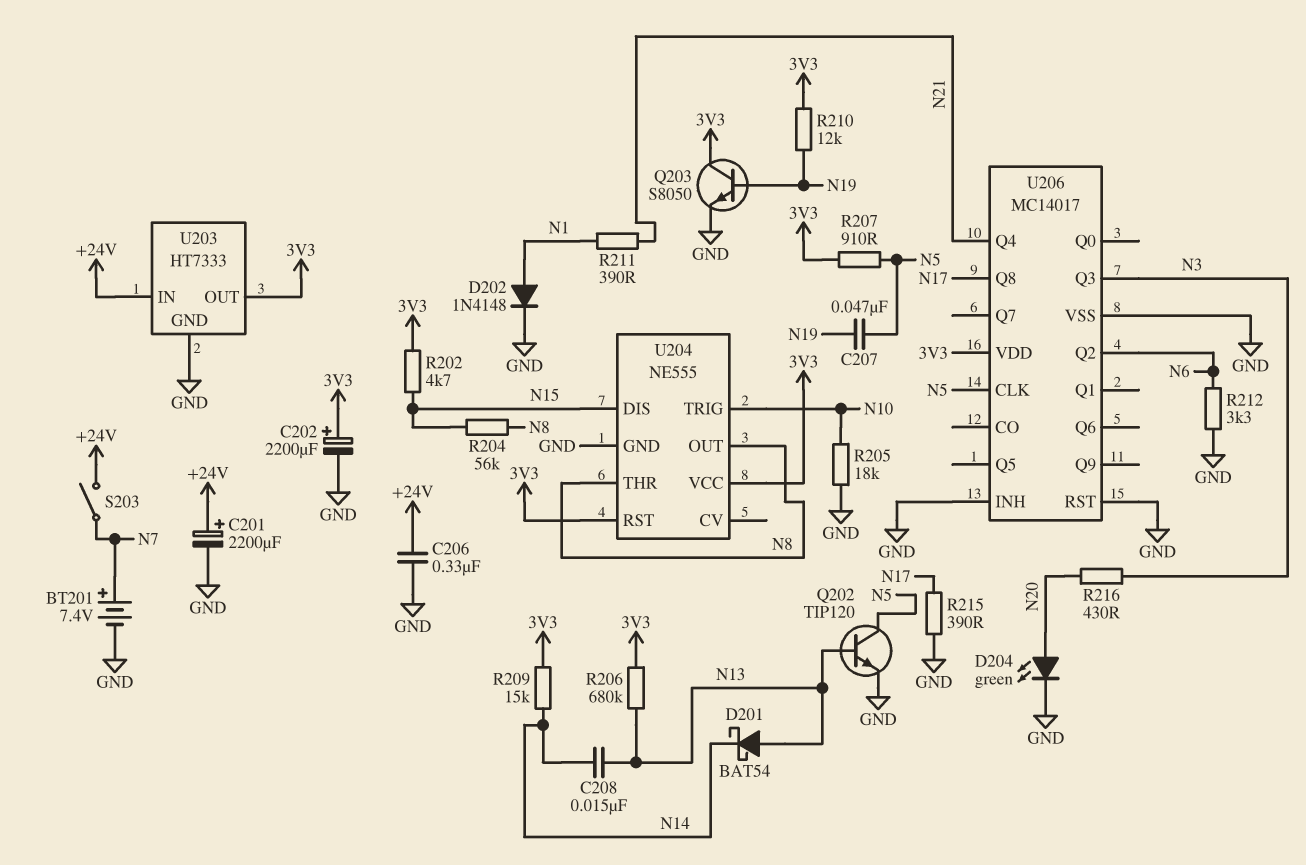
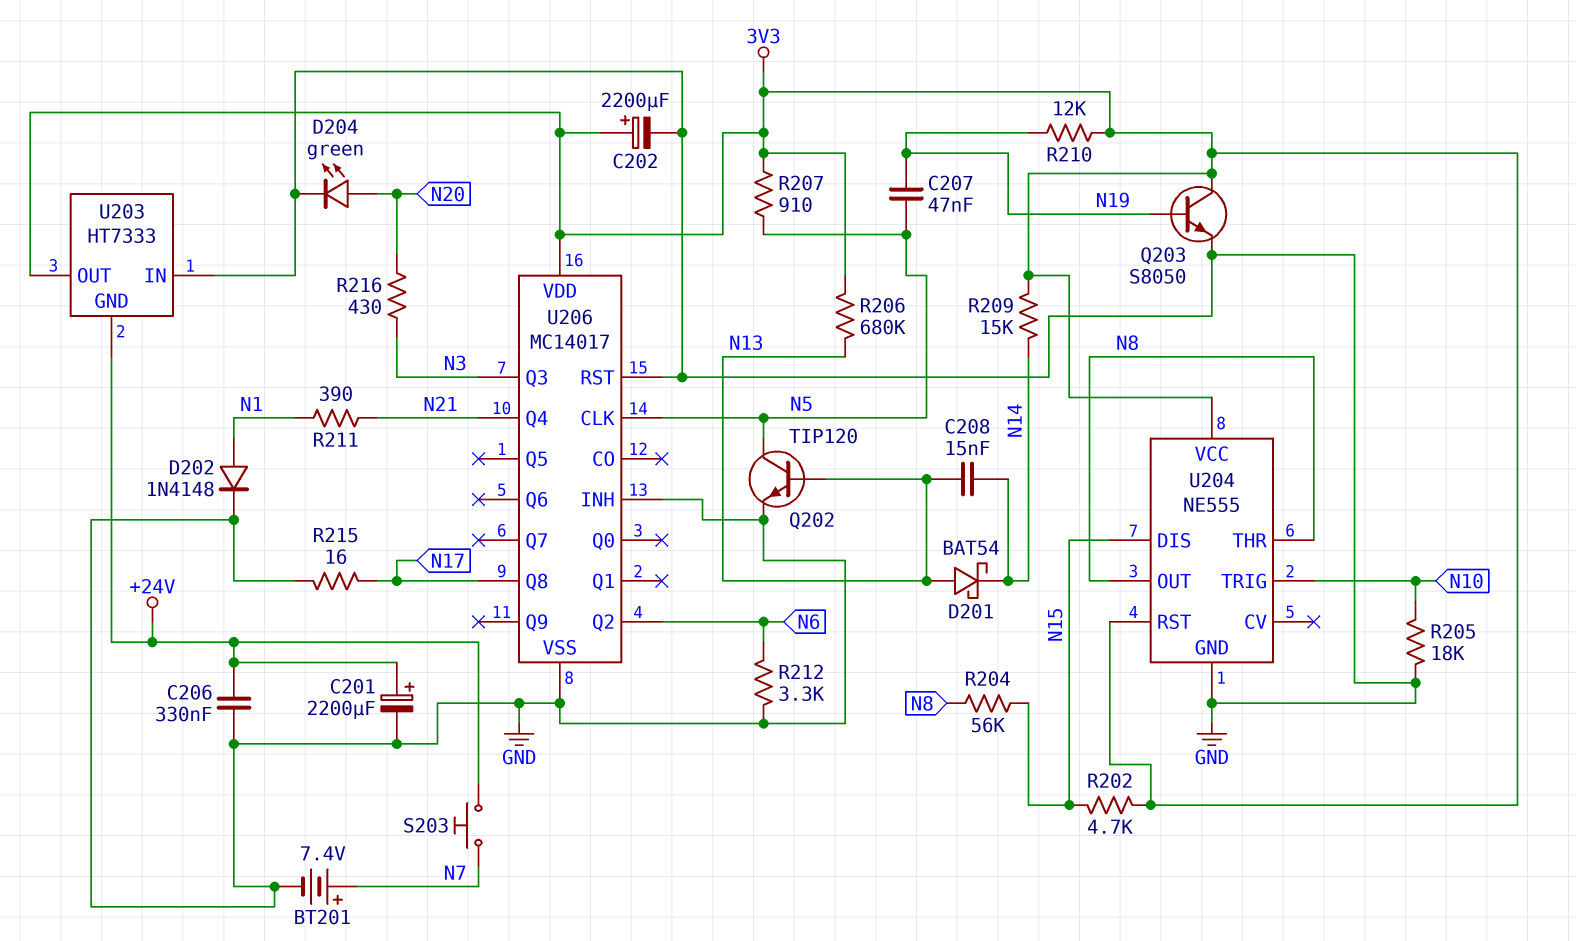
R215: 390 (GND, N17) -> 16 (GND, N17)
S203: switch (+24V, N7) -> button (+24V, N7)
U203 pin GND: GND -> +24V
U203 pin IN: +24V -> GND

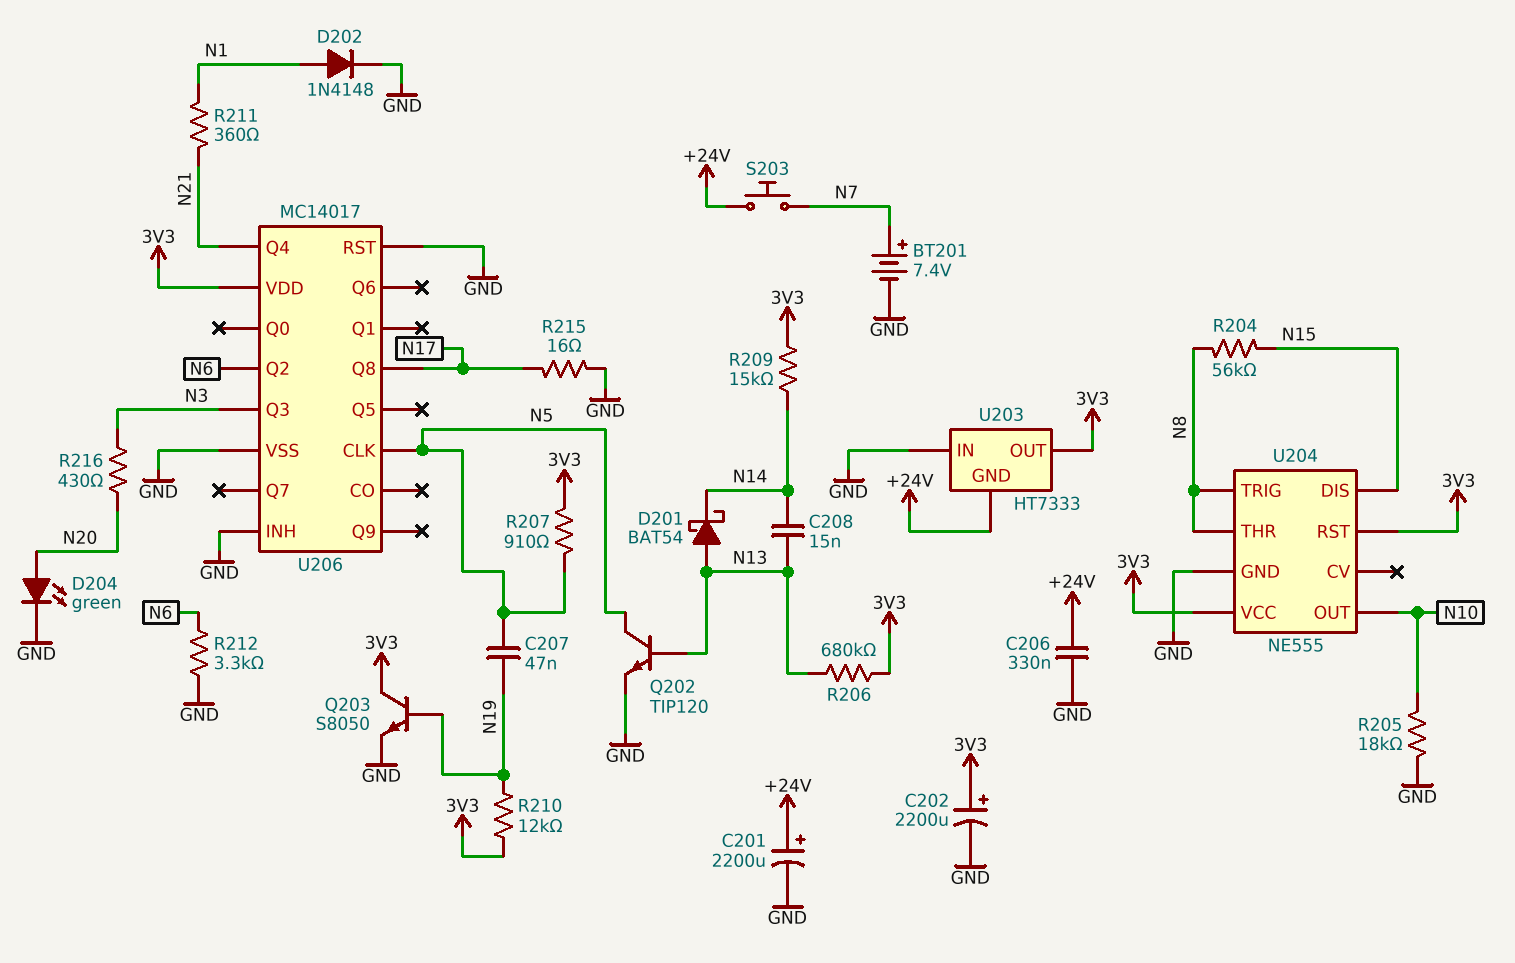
R202: 4.7k (3V3, N15) -> none
R211: 390 (N1, N21) -> 360 (N1, N21)
U204 pin OUT: N8 -> N10
U204 pin TRIG: N10 -> N8

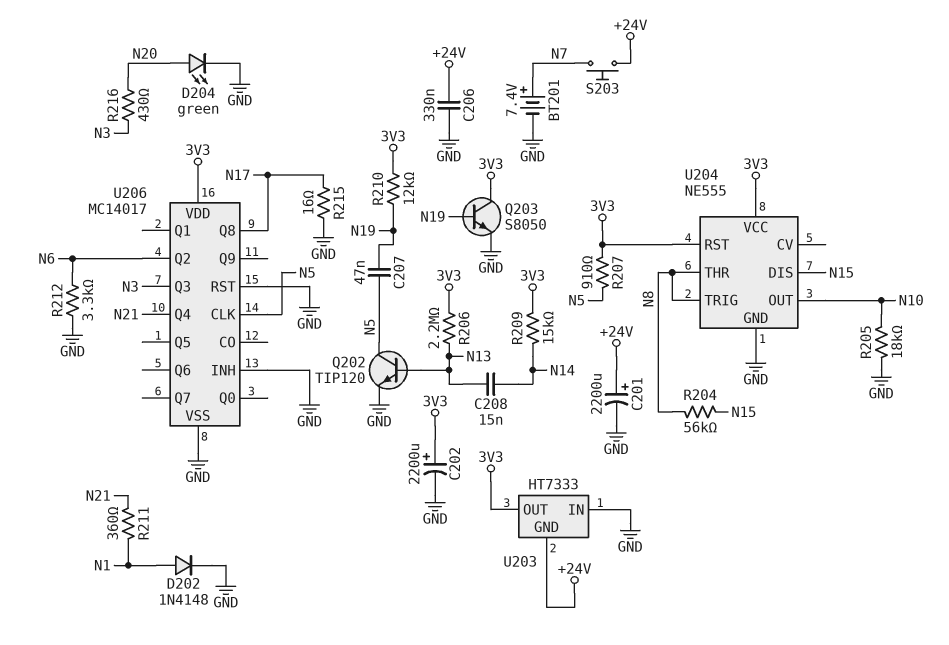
D201: schottky BAT54 (A N13, K N14) -> none
R206: 680k (3V3, N13) -> 2.2M (3V3, N13)

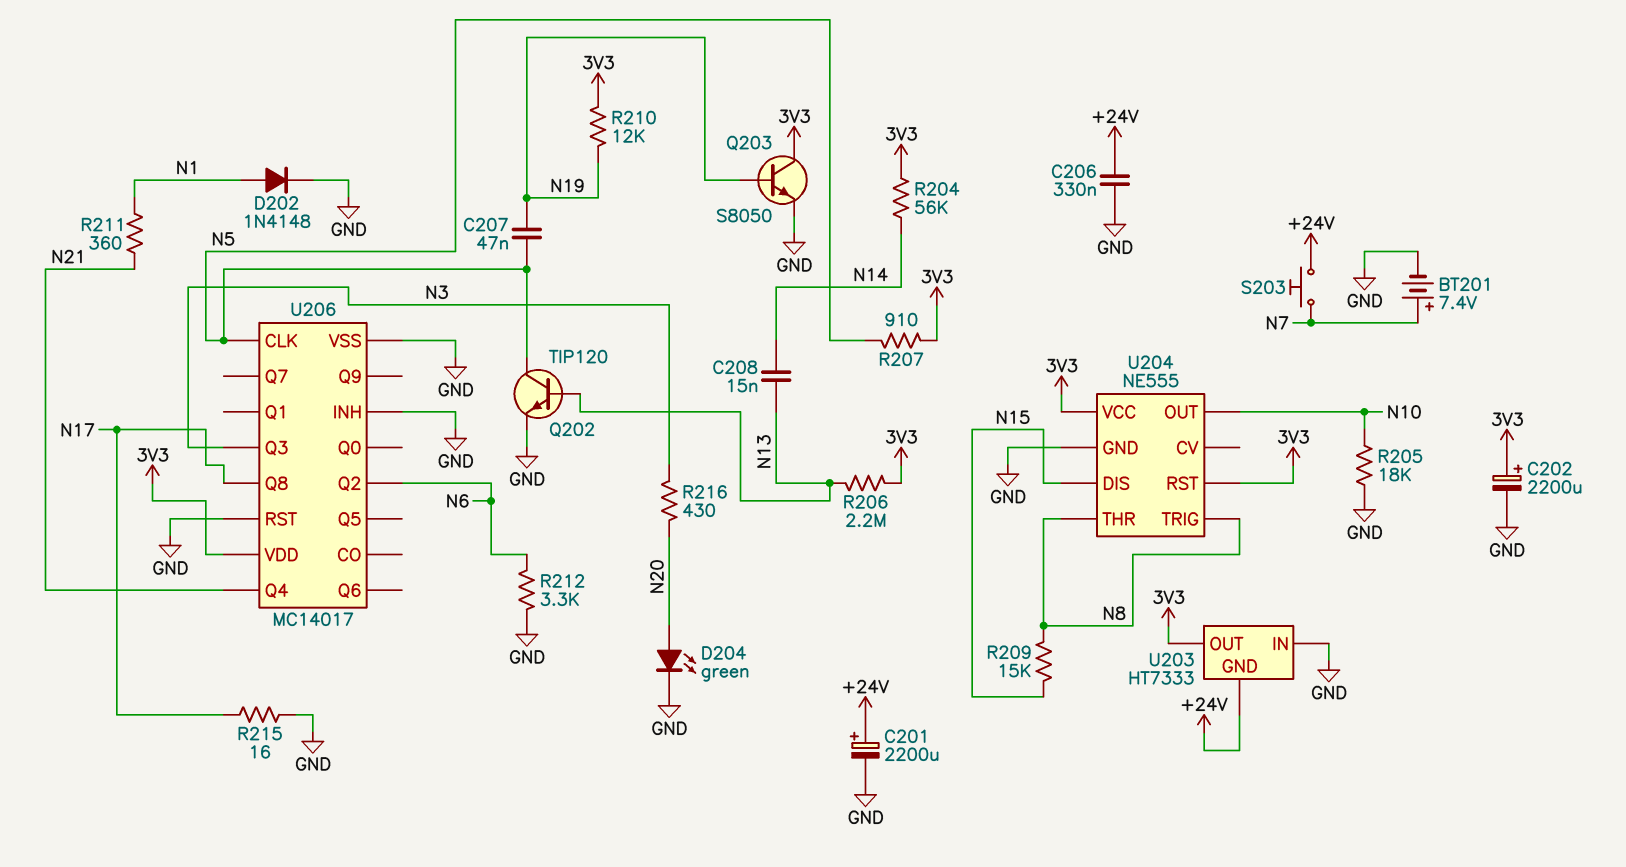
R204: 56k (N8, N15) -> 56k (3V3, N14)
R209: 15k (3V3, N14) -> 15k (N8, N15)

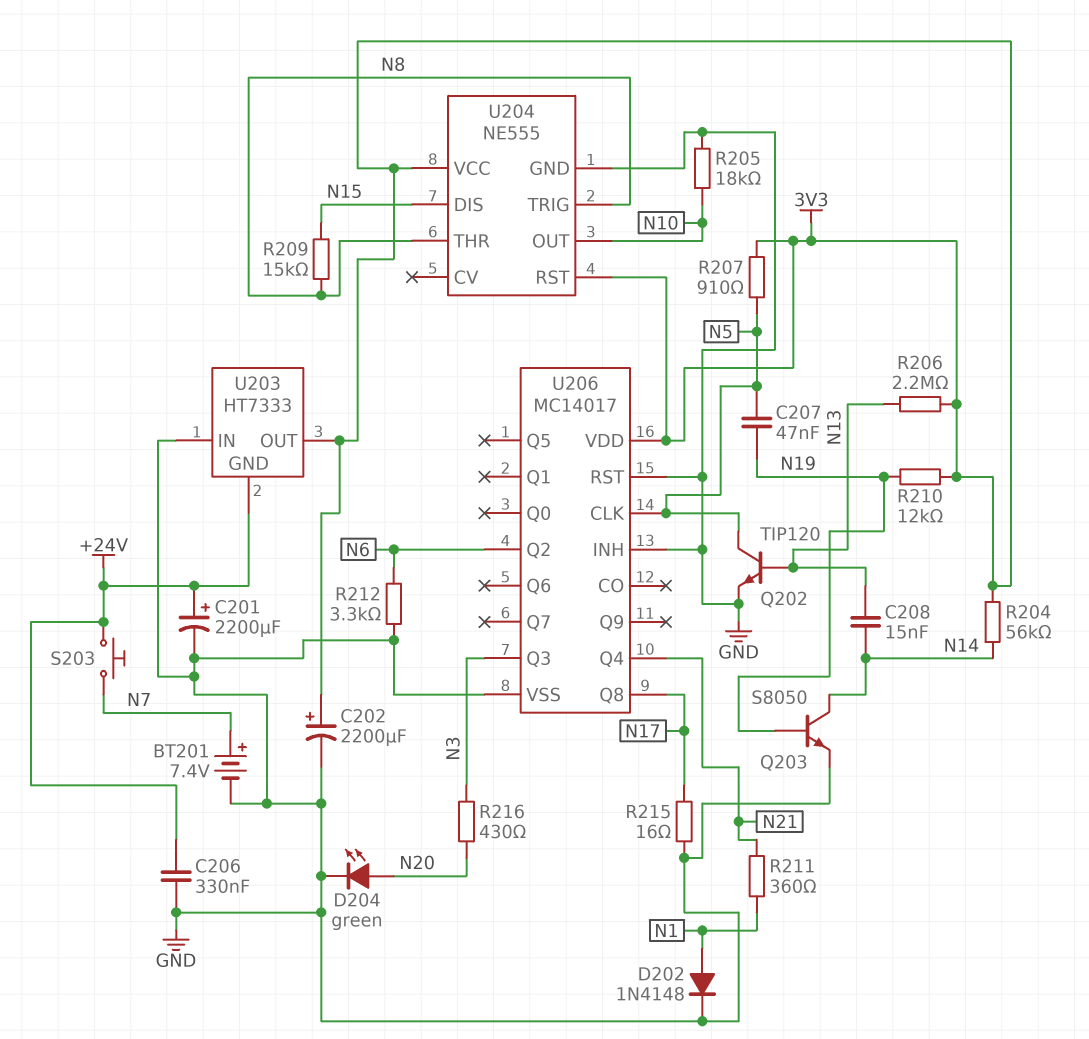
Q203: NPN S8050 (B N19, C 3V3, E GND) -> NPN S8050 (B N19, C N14, E GND)

